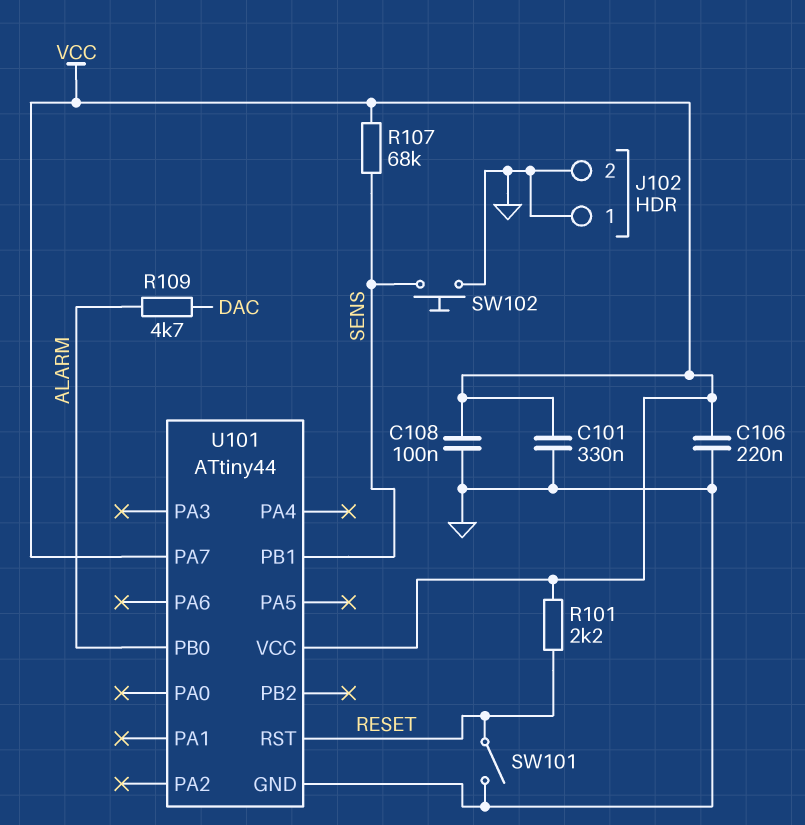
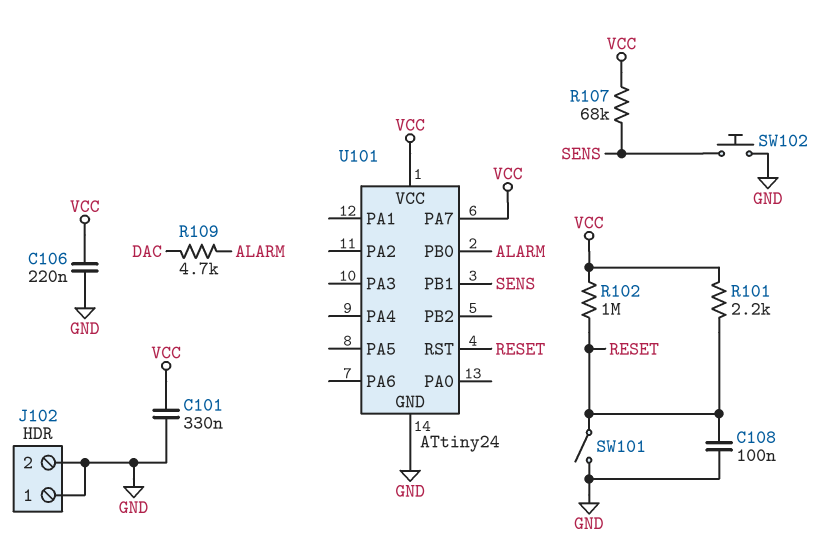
C108: 100nF (GND, VCC) -> 100nF (GND, RESET)
R102: none -> 1M (RESET, VCC)
U101: ATtiny44 -> ATtiny24

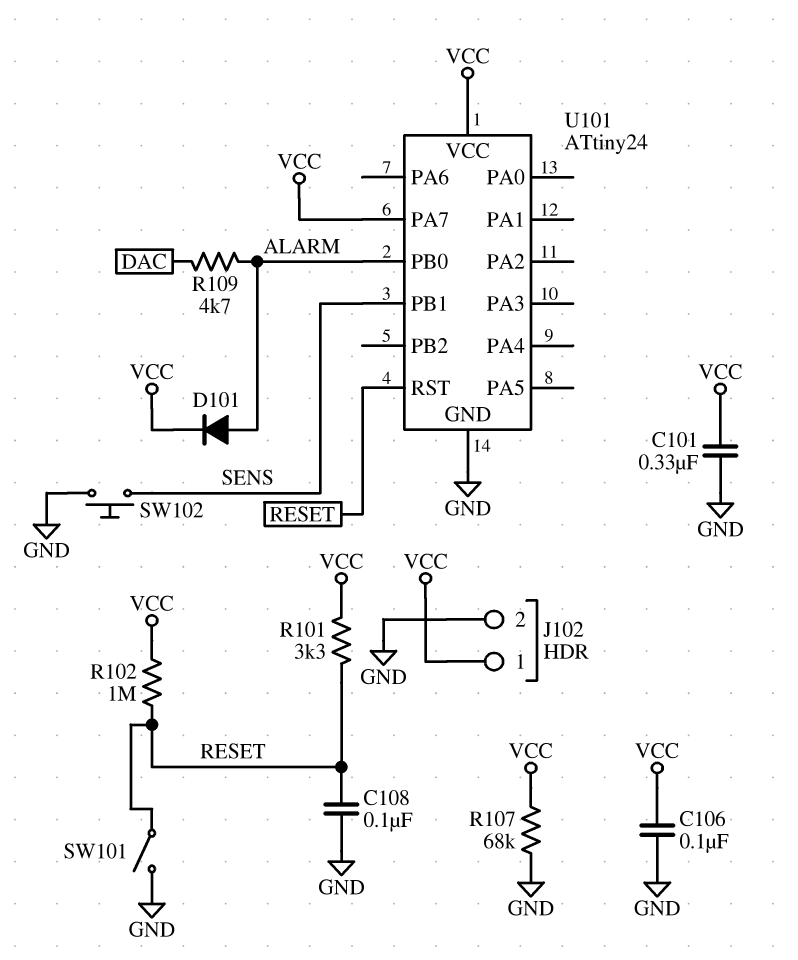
C106: 220nF (GND, VCC) -> 100nF (GND, VCC)
D101: none -> diode (A ALARM, K VCC)
J102 pin 1: GND -> VCC
R101: 2.2k (RESET, VCC) -> 3.3k (RESET, VCC)
R107: 68k (SENS, VCC) -> 68k (GND, VCC)

